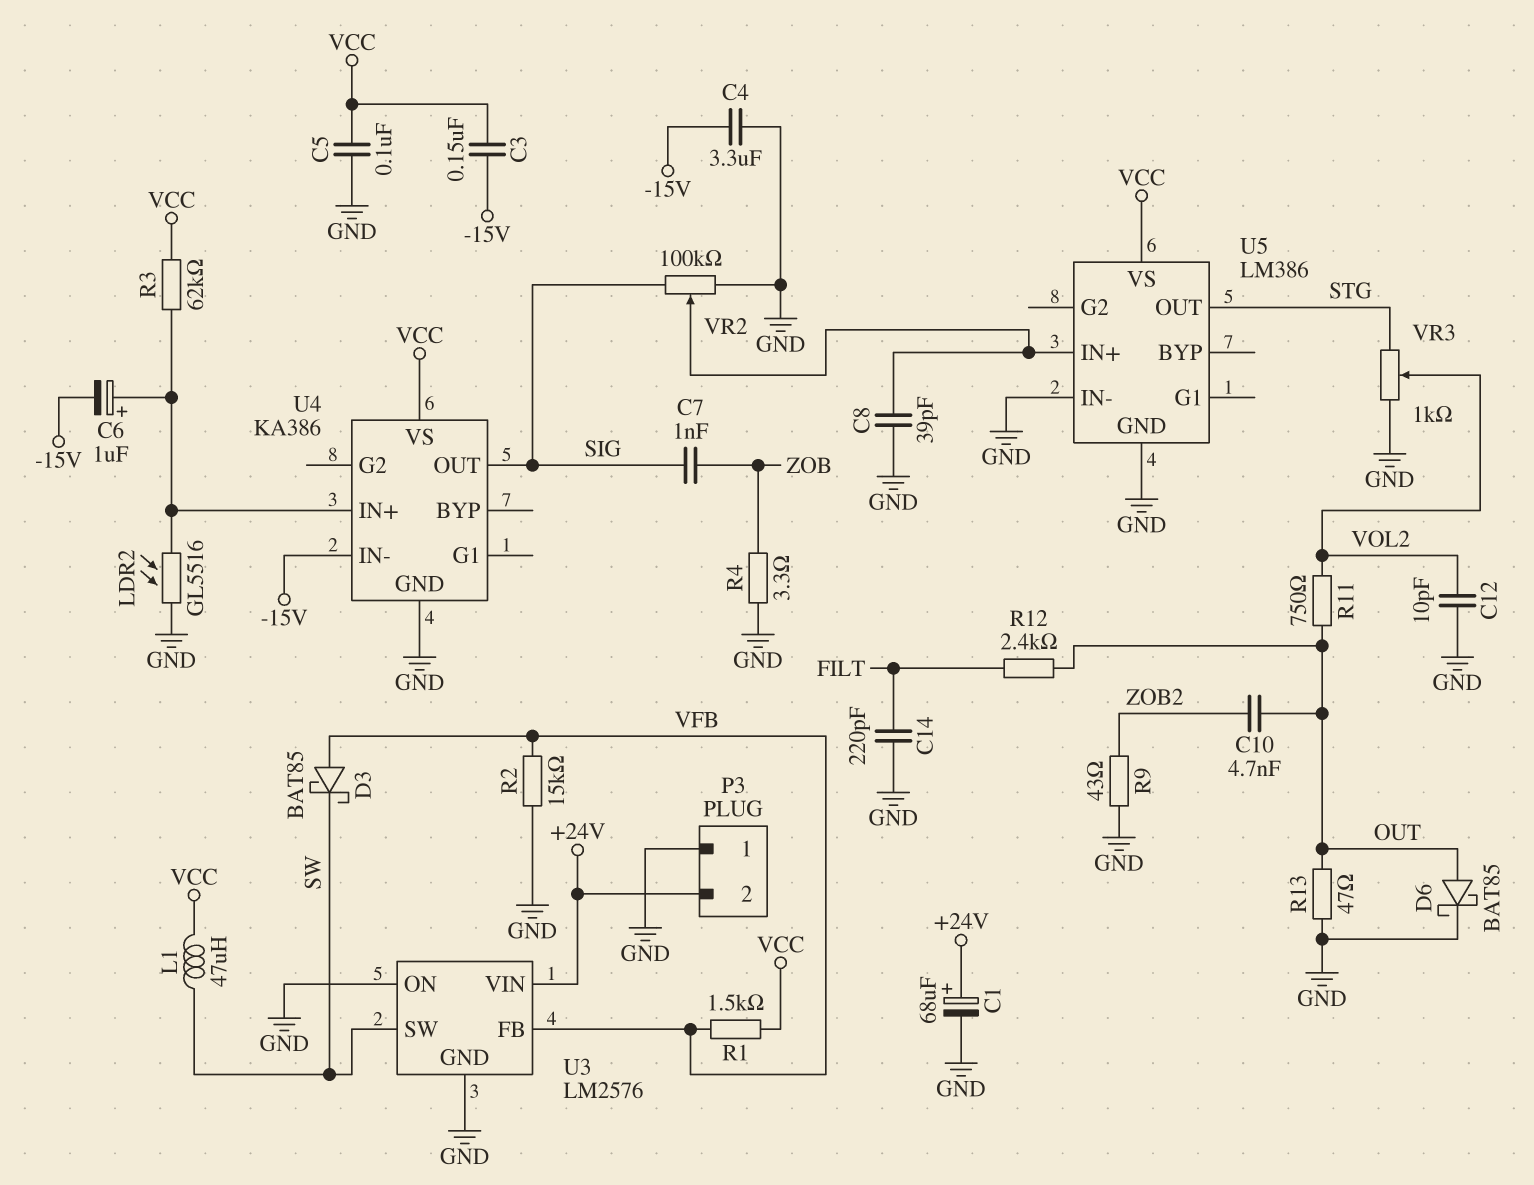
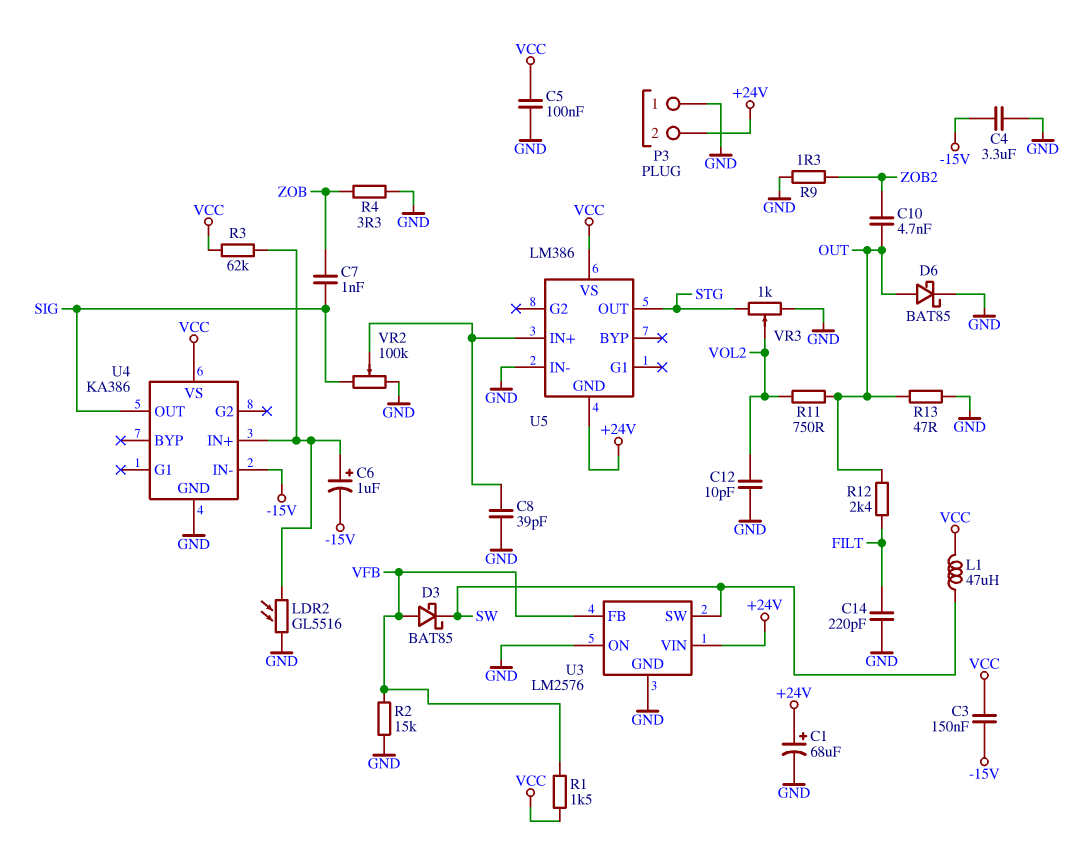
R9: 43 (GND, ZOB2) -> 1.3 (GND, ZOB2)
U5 pin GND: GND -> +24V

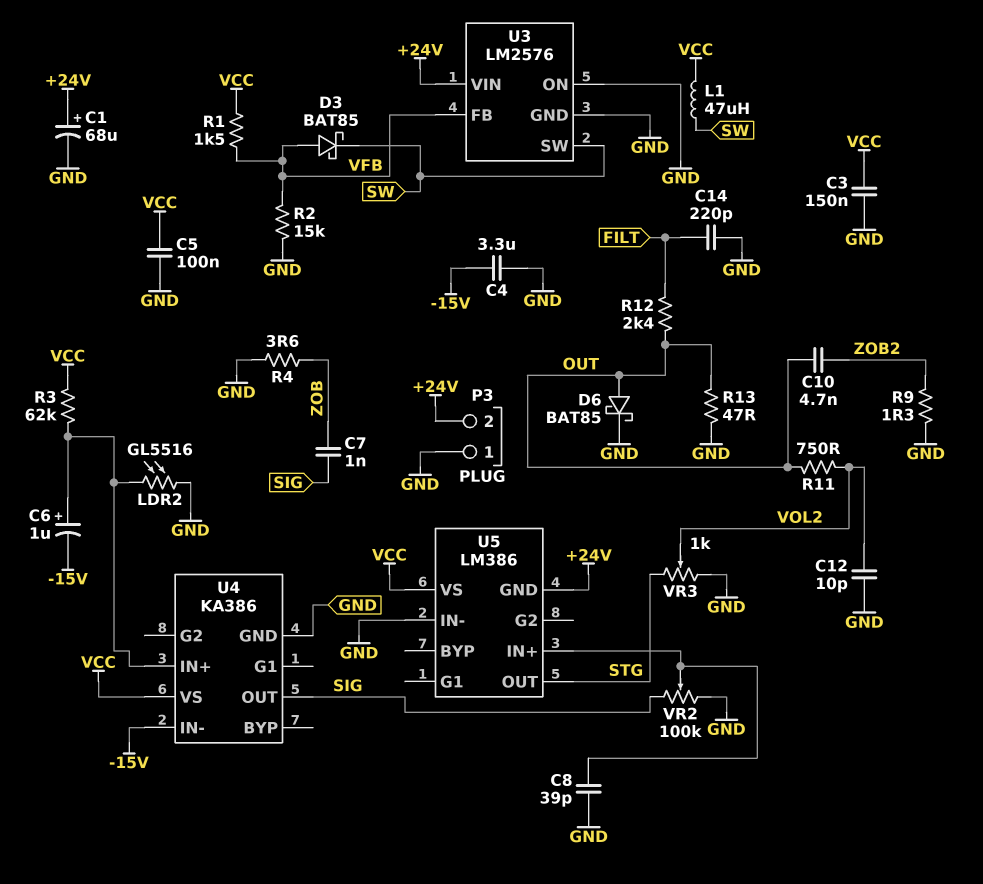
C3: 150nF (-15V, VCC) -> 150nF (GND, VCC)
R4: 3.3 (GND, ZOB) -> 3.6 (GND, ZOB)

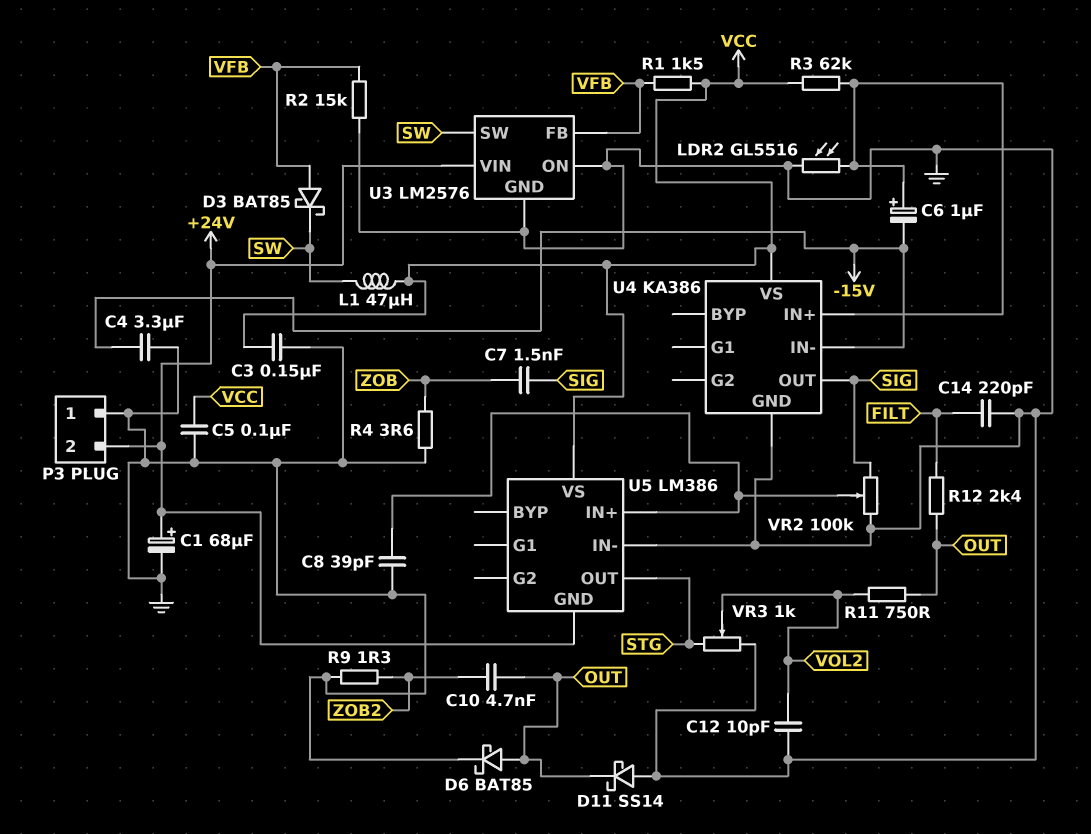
C7: 1nF (SIG, ZOB) -> 1.5nF (SIG, ZOB)
D11: none -> schottky SS14 (A GND, K OUT)
R13: 47 (GND, OUT) -> none

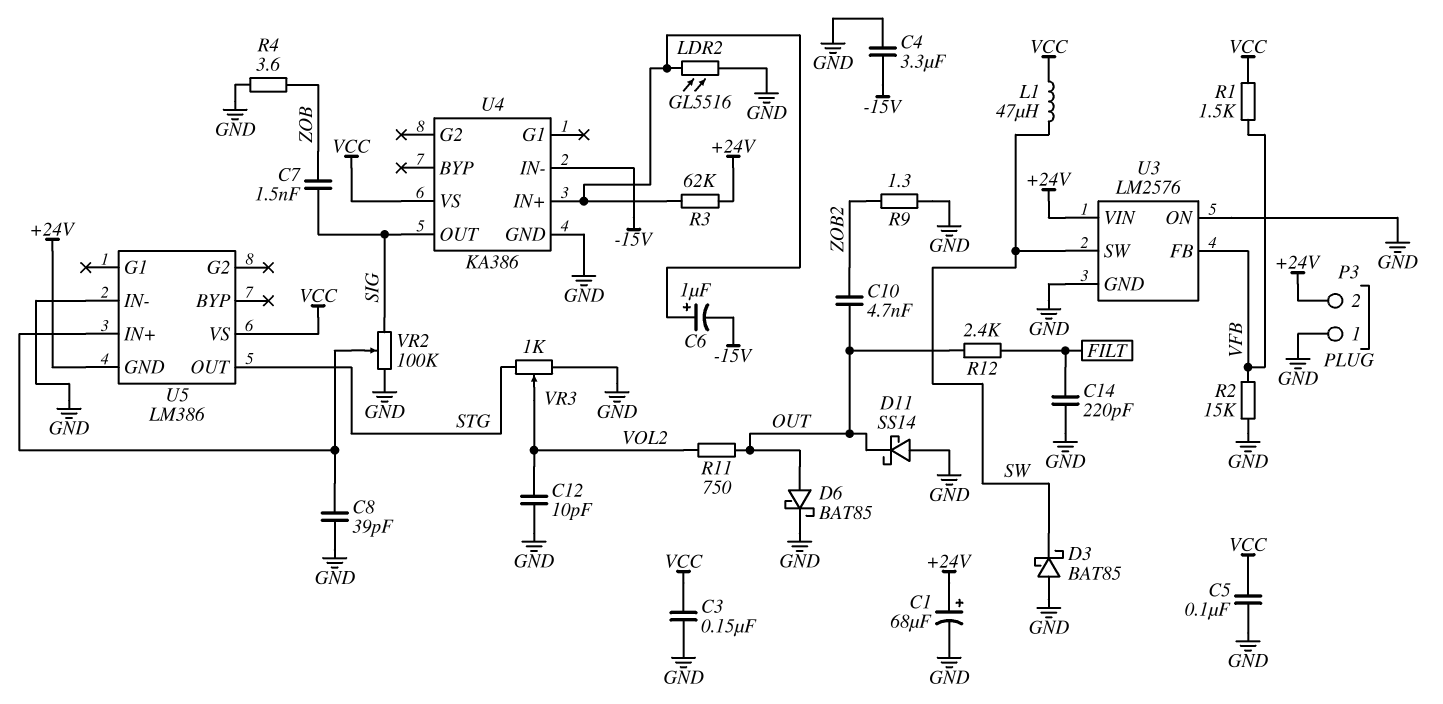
D3: schottky BAT85 (A VFB, K SW) -> schottky BAT85 (A GND, K SW)
R3: 62k (U4/IN+, VCC) -> 62k (+24V, U4/IN+)

